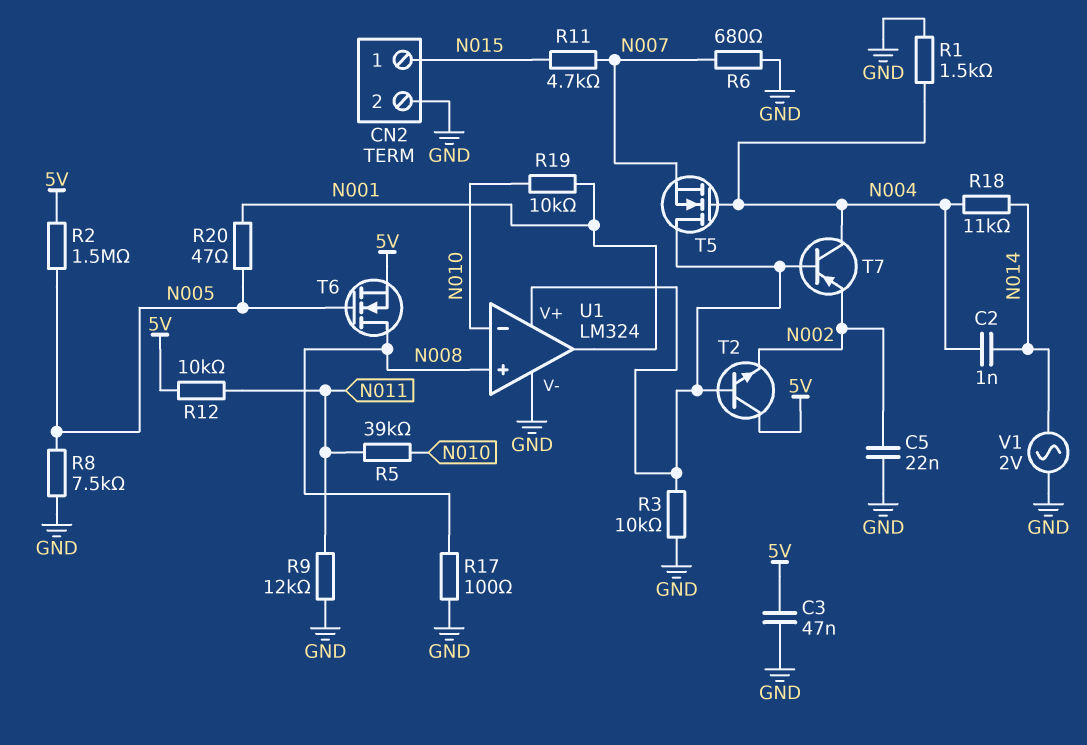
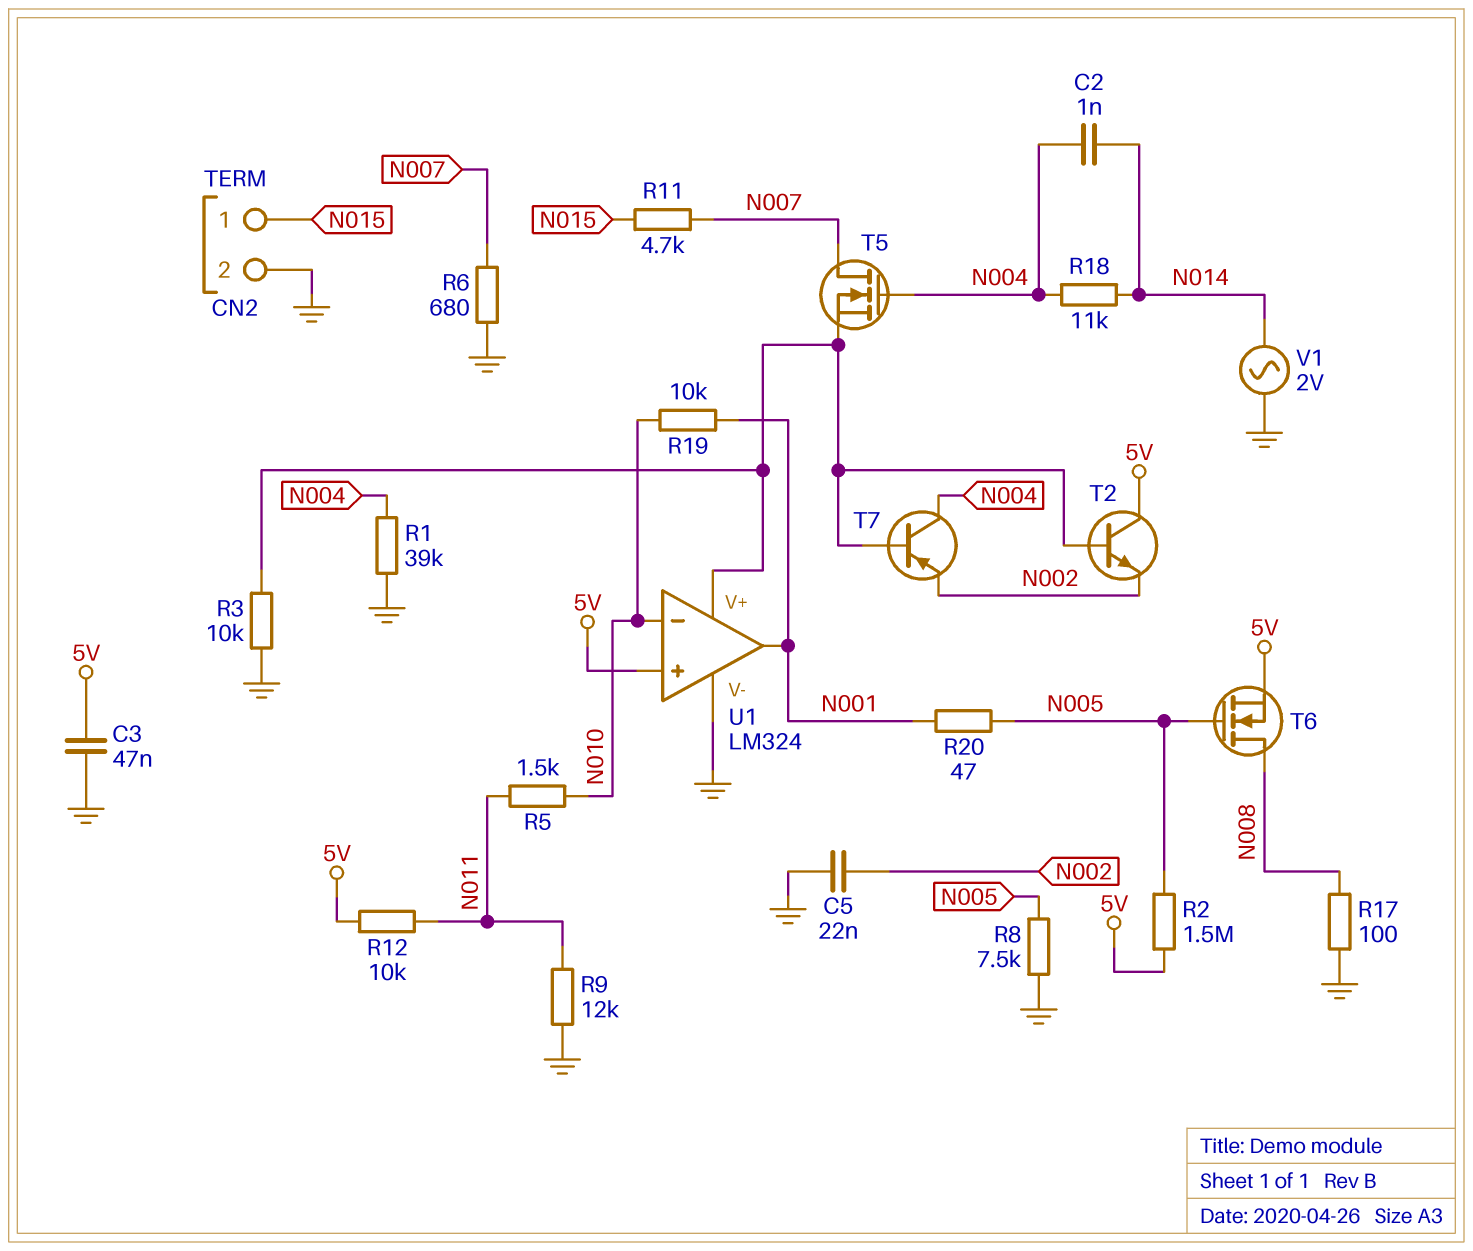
R1: 1.5k (GND, N004) -> 39k (GND, N004)
R5: 39k (N010, N011) -> 1.5k (N010, N011)
T5: NMOS (G N004, D U1/V+, S N007) -> NMOS (G N004, D N007, S U1/V+)
U1 pin in+: N008 -> 5V

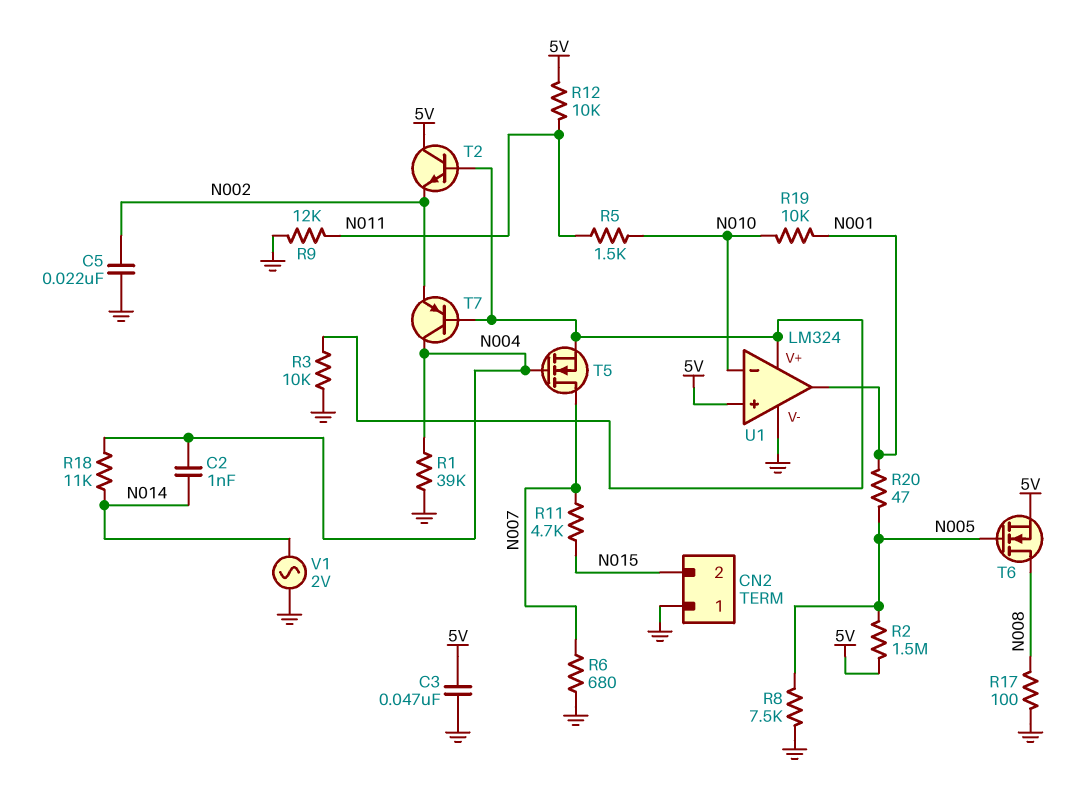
CN2 pin 1: N015 -> GND
CN2 pin 2: GND -> N015

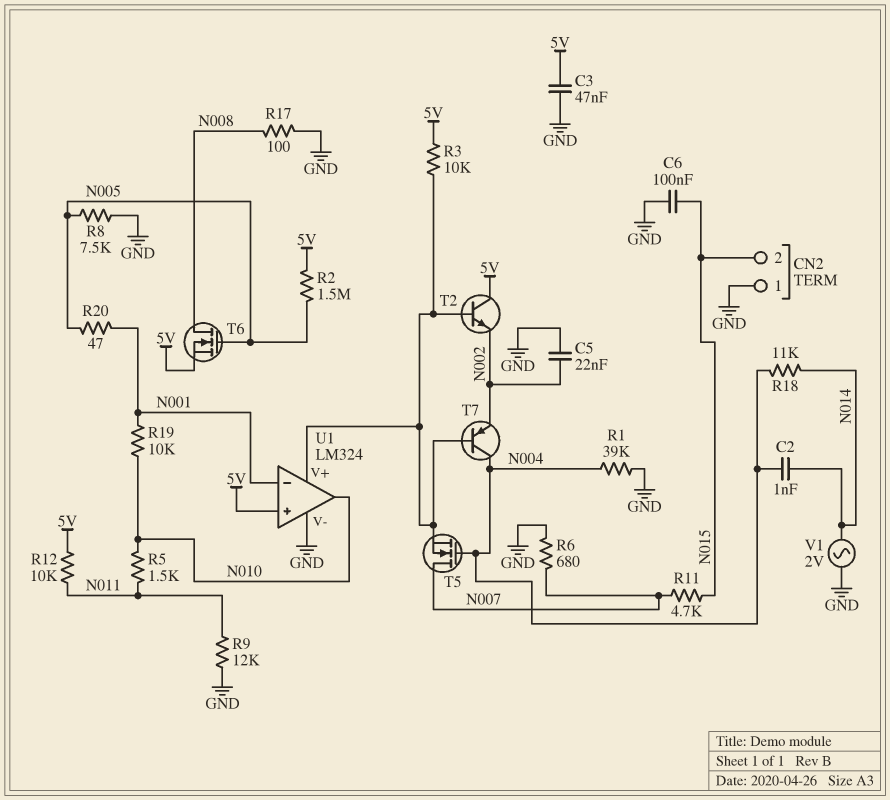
C6: none -> 100nF (GND, N015)
R3: 10k (GND, U1/V+) -> 10k (5V, U1/V+)
U1 pin in-: N010 -> N001
U1 pin out: N001 -> N010

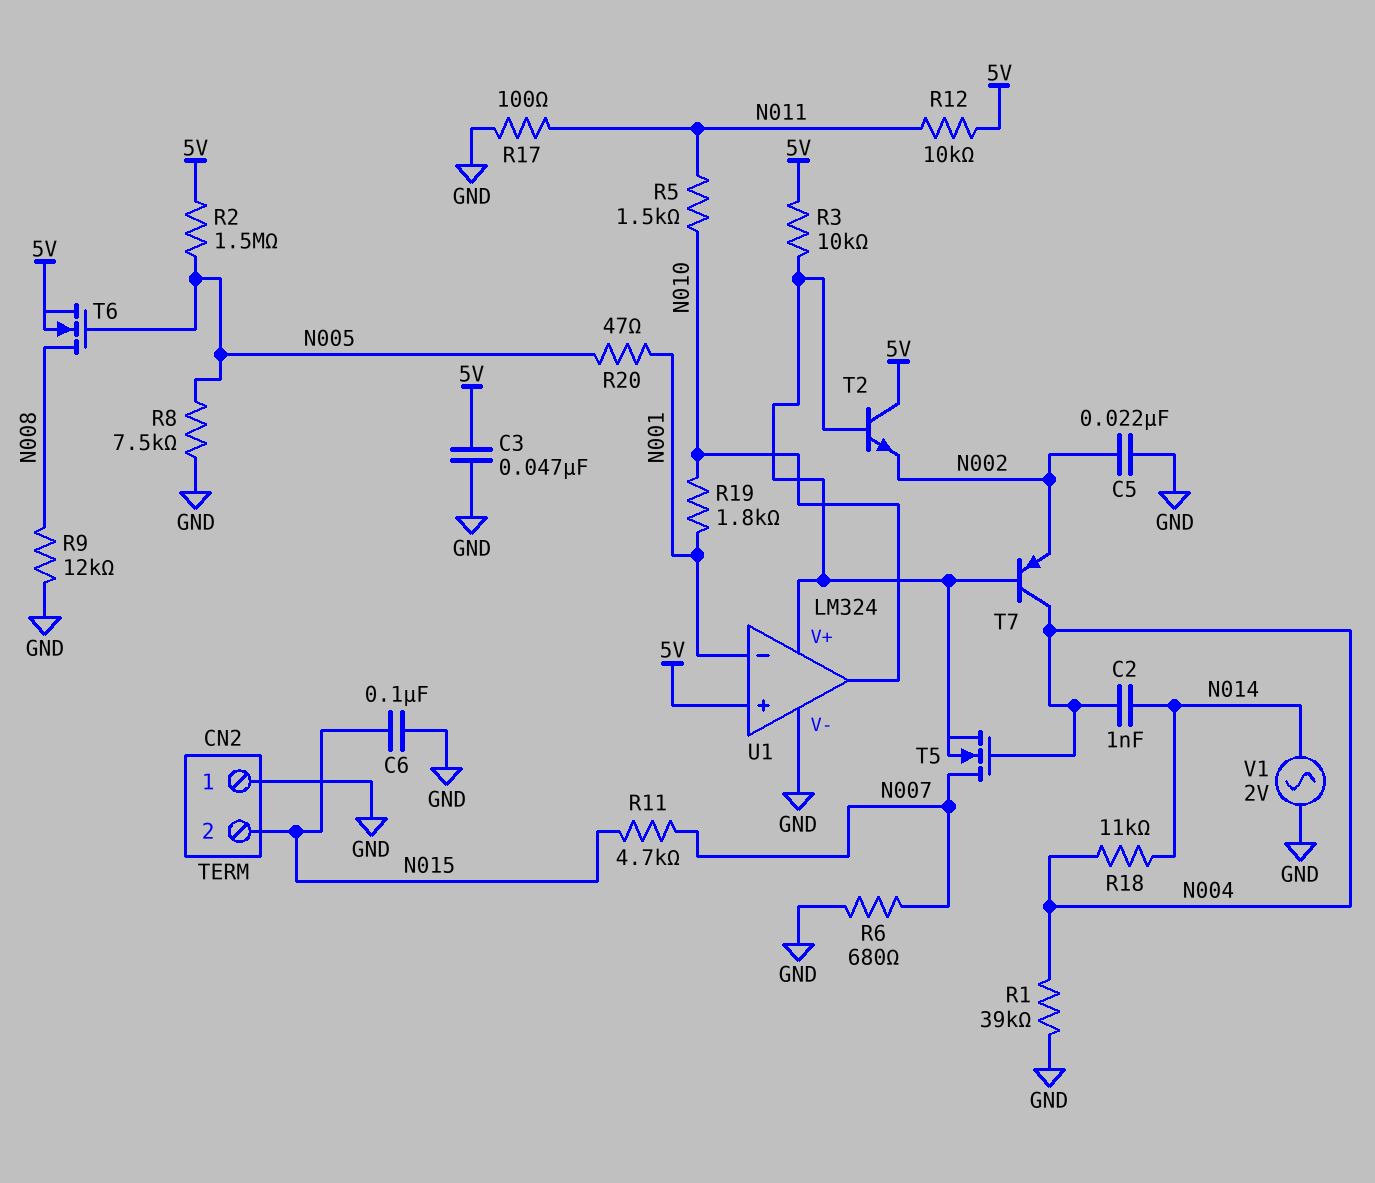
R9: 12k (GND, N011) -> 12k (GND, N008)
R17: 100 (GND, N008) -> 100 (GND, N011)
R19: 10k (N001, N010) -> 1.8k (N001, N010)

